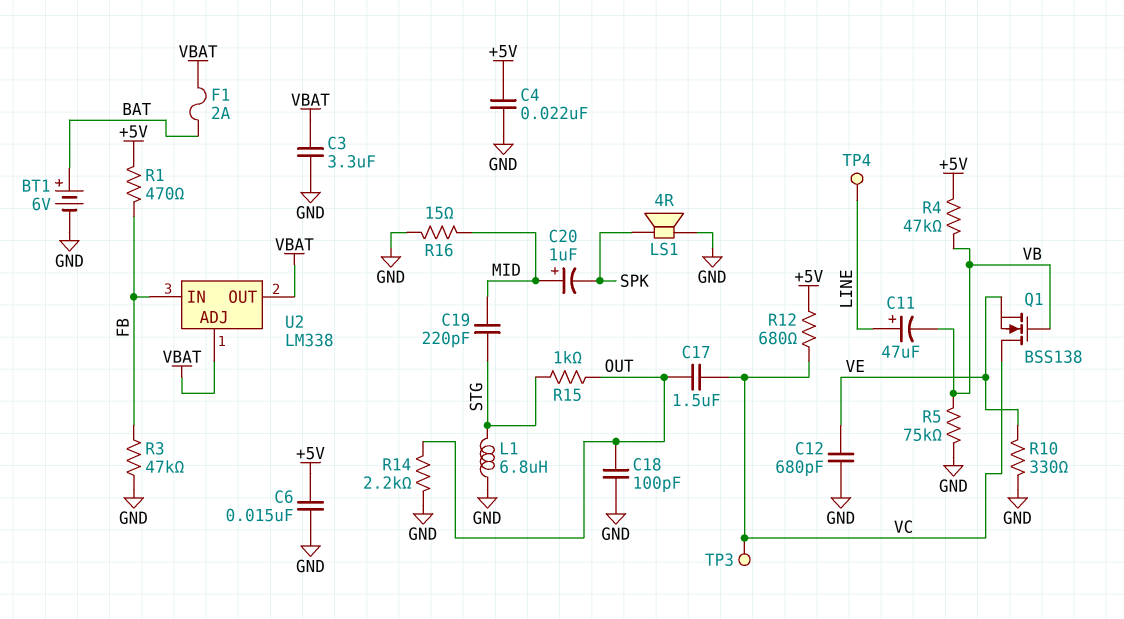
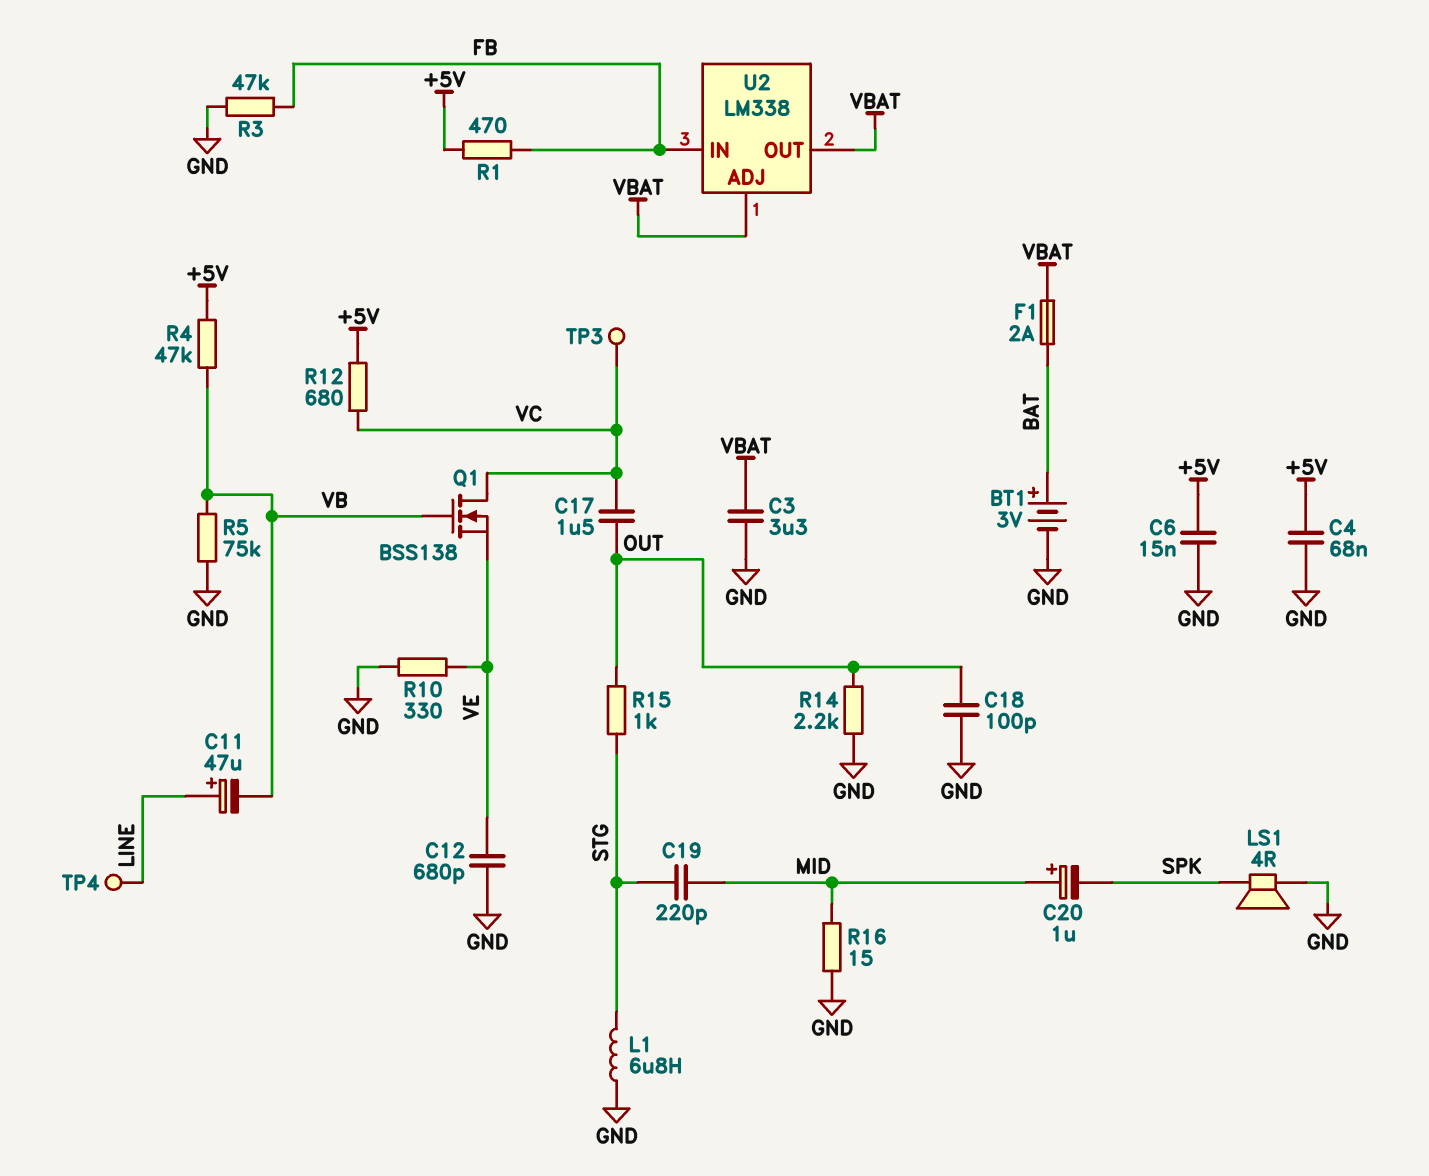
BT1: 6V (plus BAT, minus GND) -> 3V (plus BAT, minus GND)
C4: 22nF (+5V, GND) -> 68nF (+5V, GND)

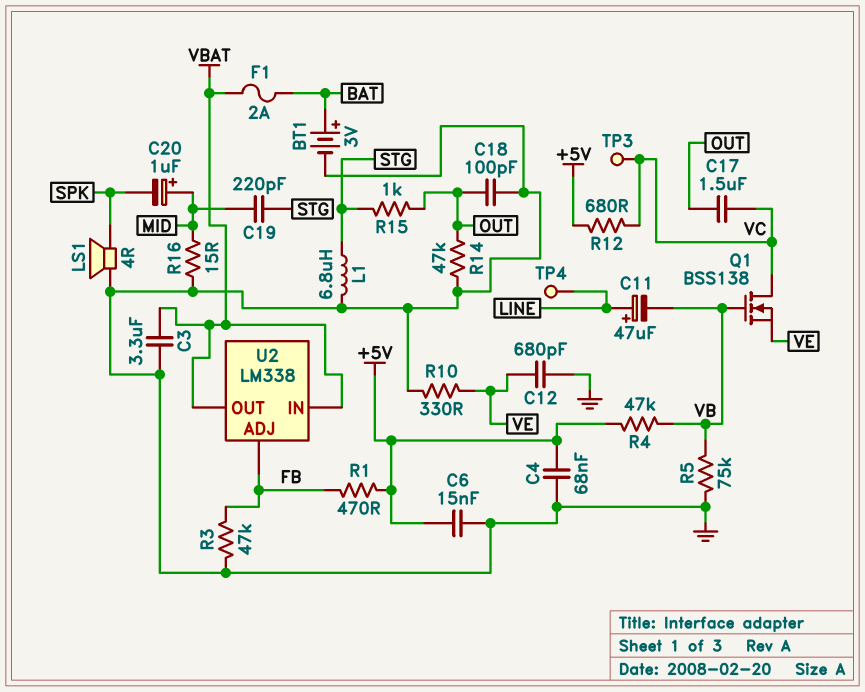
R14: 2.2k (GND, OUT) -> 47k (GND, OUT)
U2 pin ADJ: VBAT -> FB
U2 pin IN: FB -> VBAT

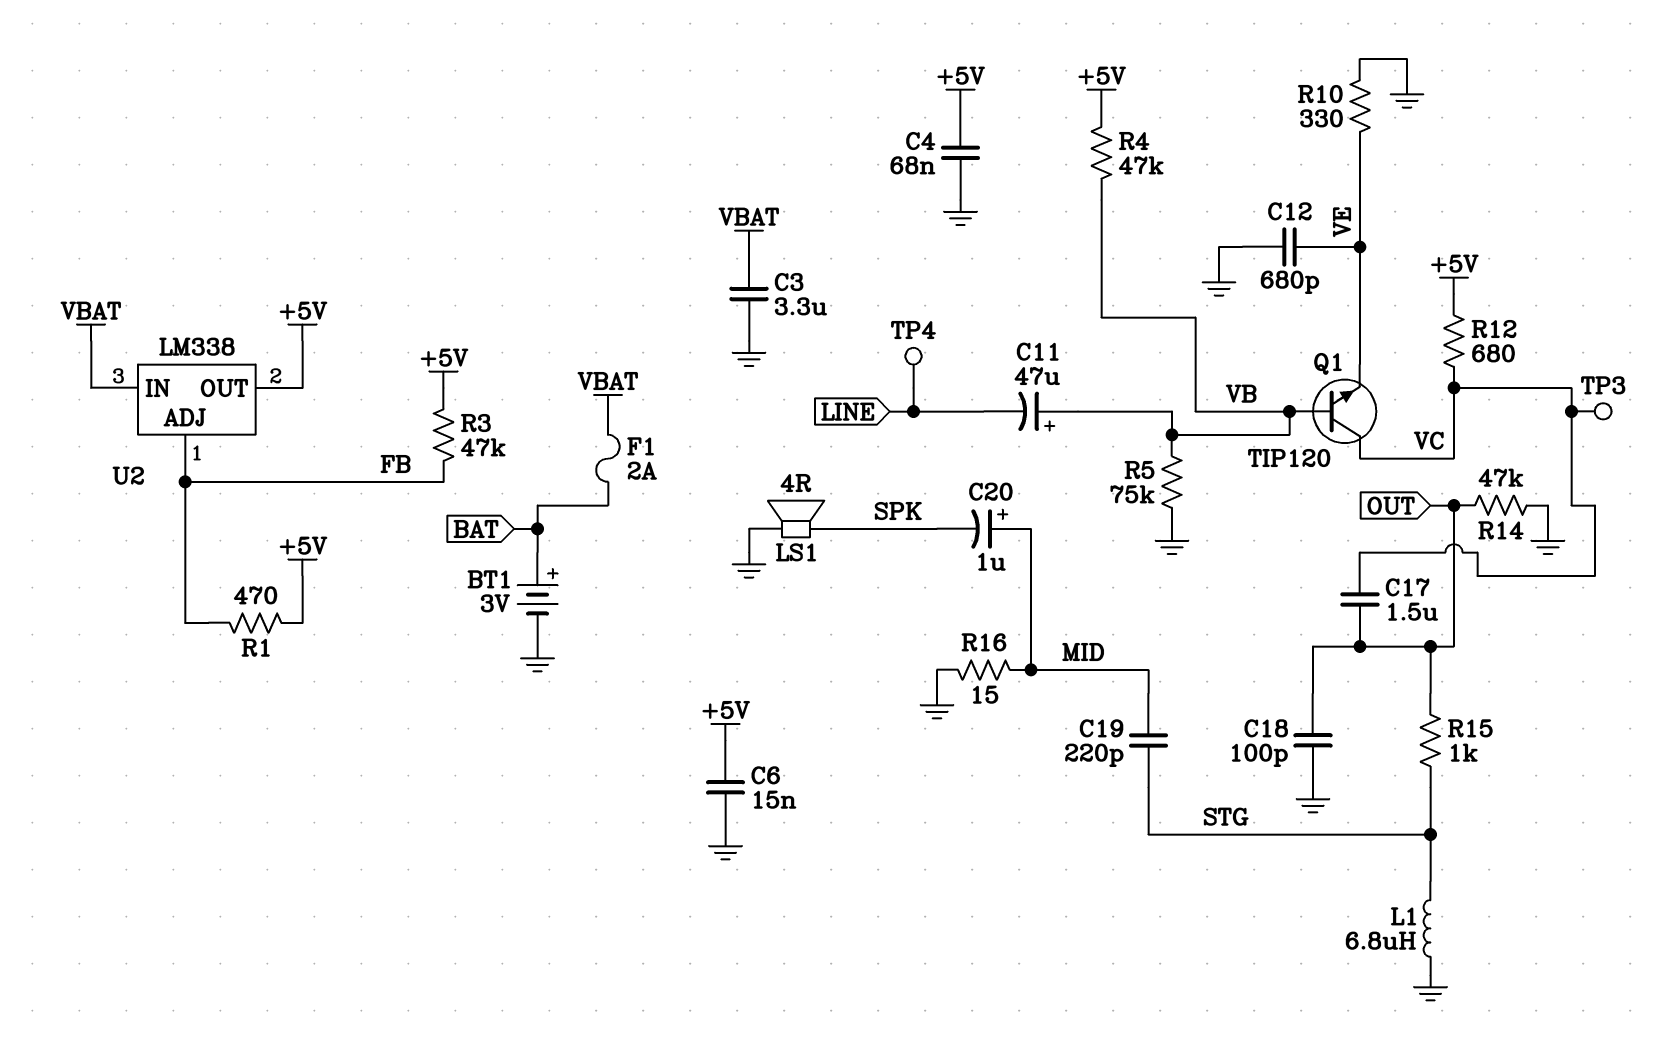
C11: 47uF (plus LINE, minus VB) -> 47uF (plus VB, minus LINE)
Q1: NMOS BSS138 (G VB, D VC, S VE) -> NPN TIP120 (B VB, C VC, E VE)
R3: 47k (FB, GND) -> 47k (+5V, FB)
U2 pin OUT: VBAT -> +5V

